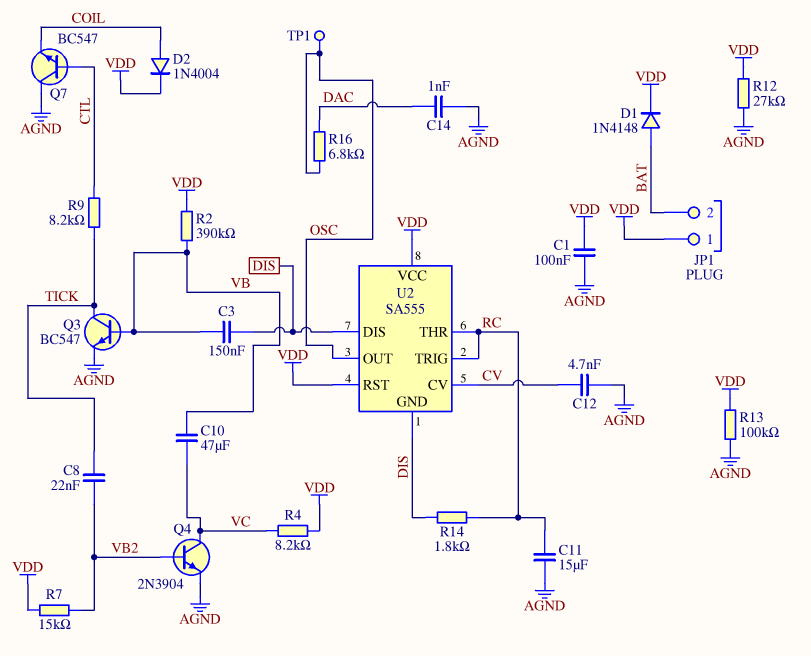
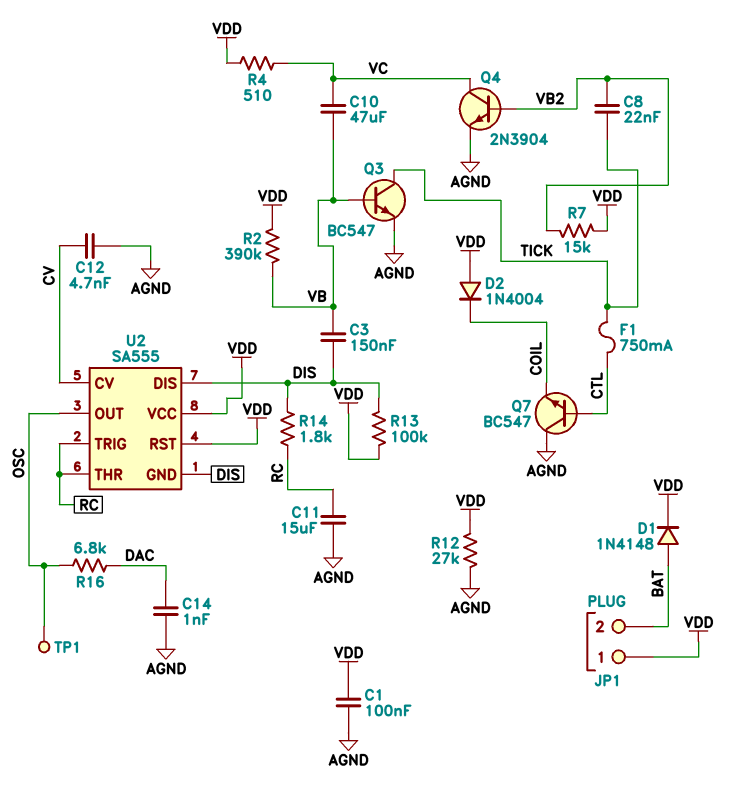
D2: diode 1N4004 (A COIL, K VDD) -> diode 1N4004 (A VDD, K COIL)
F1: none -> 750mA (CTL, TICK)
R4: 8.2k (VC, VDD) -> 510 (VC, VDD)
R9: 8.2k (CTL, TICK) -> none
R13: 100k (AGND, VDD) -> 100k (DIS, VDD)

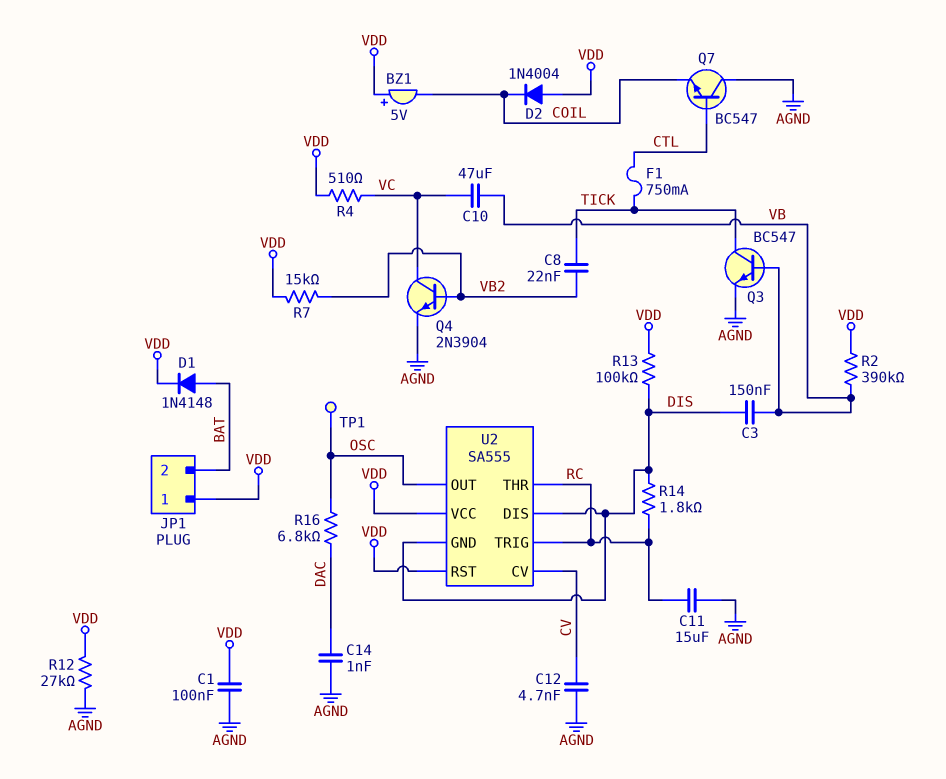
BZ1: none -> buzzer 5V (plus VDD, minus COIL)

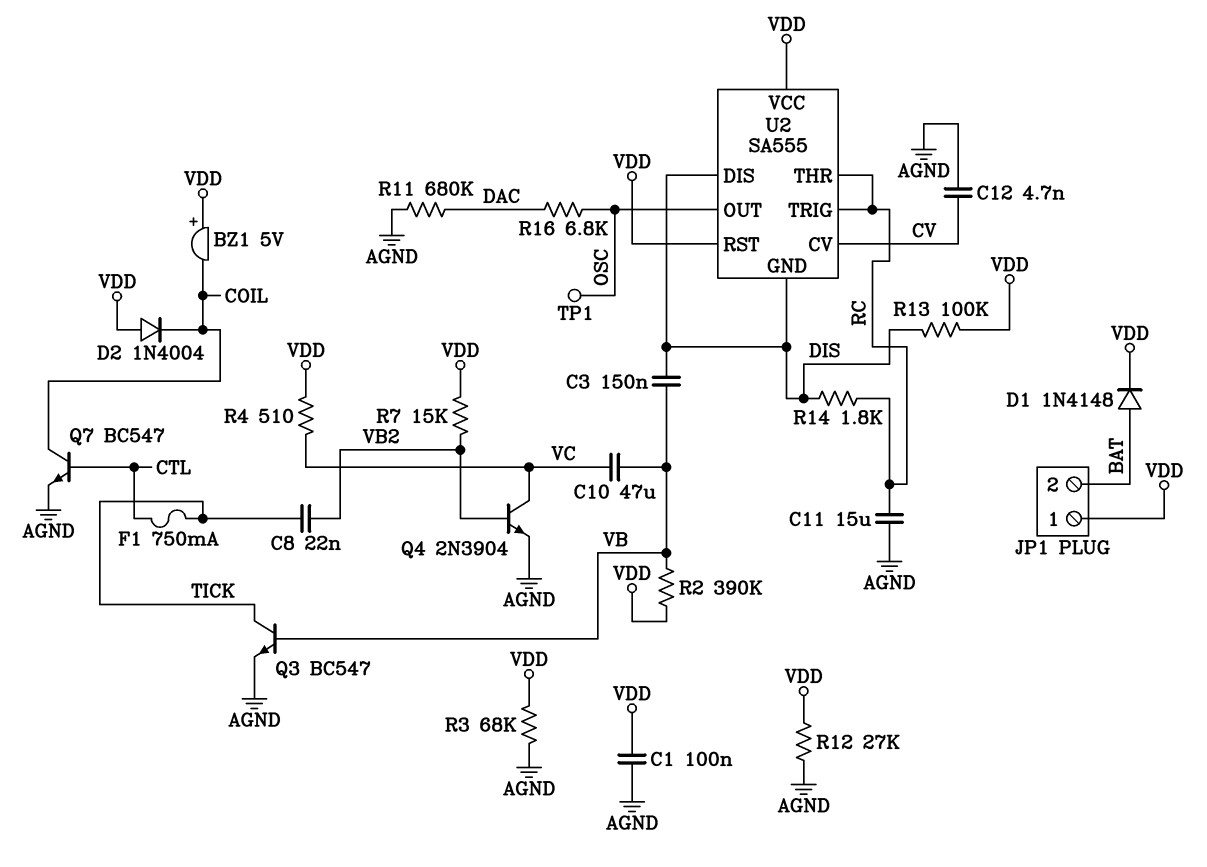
C14: 1nF (AGND, DAC) -> none
Q7: NPN BC547 (B CTL, C AGND, E COIL) -> NPN BC547 (B CTL, C COIL, E AGND)
R3: none -> 68k (AGND, VDD)
R11: none -> 680k (AGND, DAC)

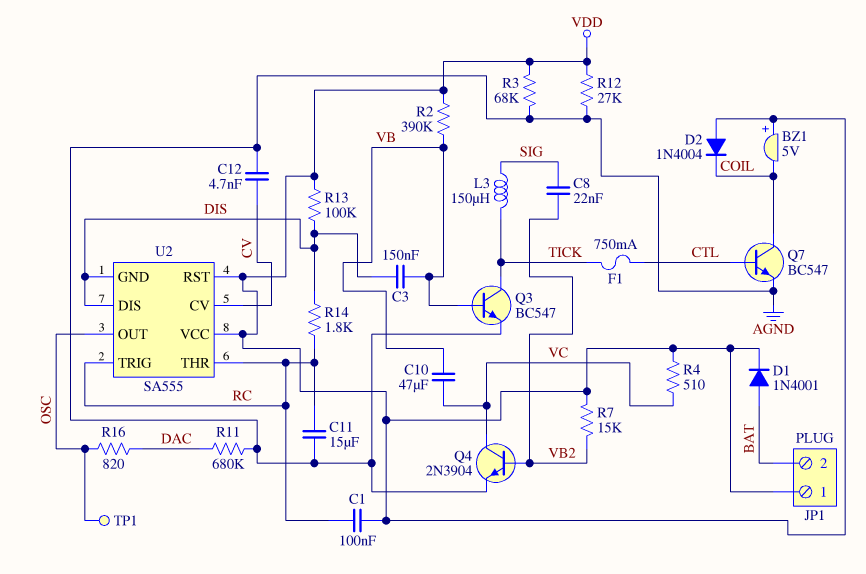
C1: 100nF (AGND, VDD) -> 100nF (RC, VDD)
C8: 22nF (TICK, VB2) -> 22nF (SIG, VB2)
D1: diode 1N4148 (A BAT, K VDD) -> diode 1N4001 (A BAT, K VDD)
L3: none -> 150uH (SIG, TICK)
R16: 6.8k (DAC, OSC) -> 820 (DAC, OSC)

